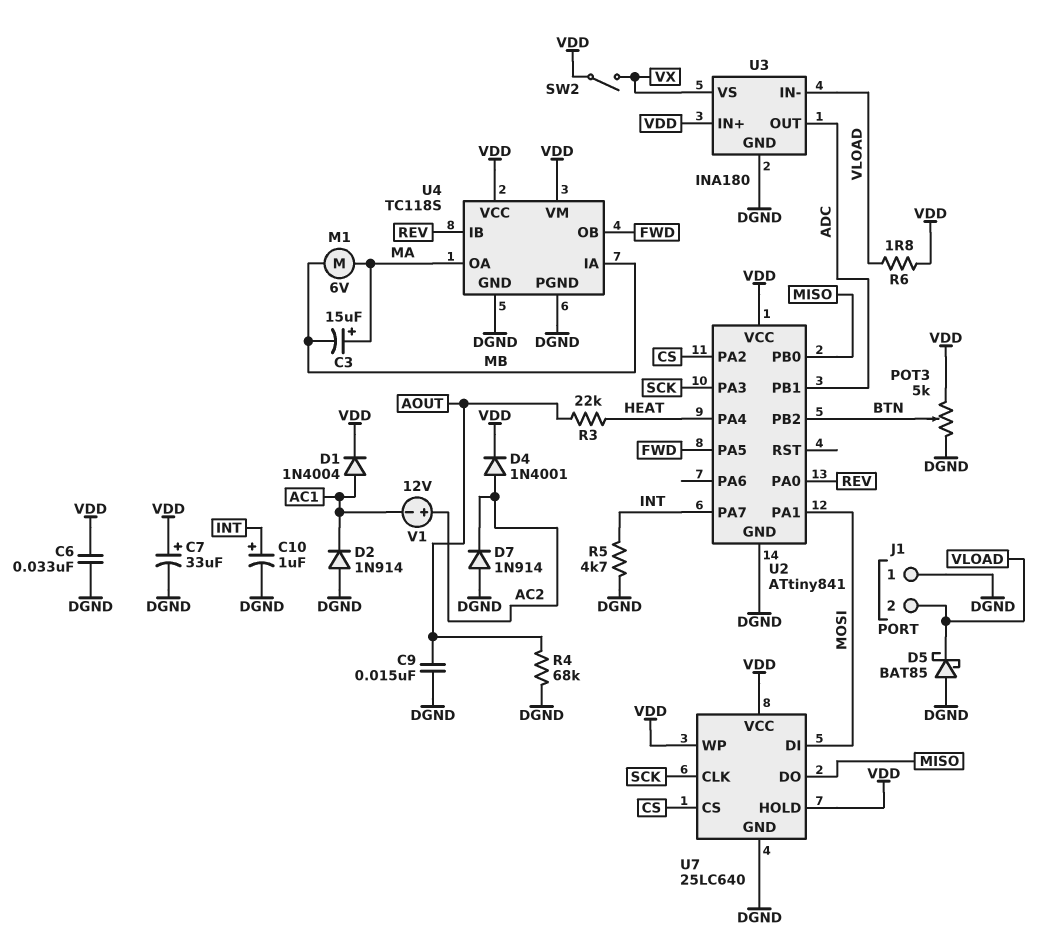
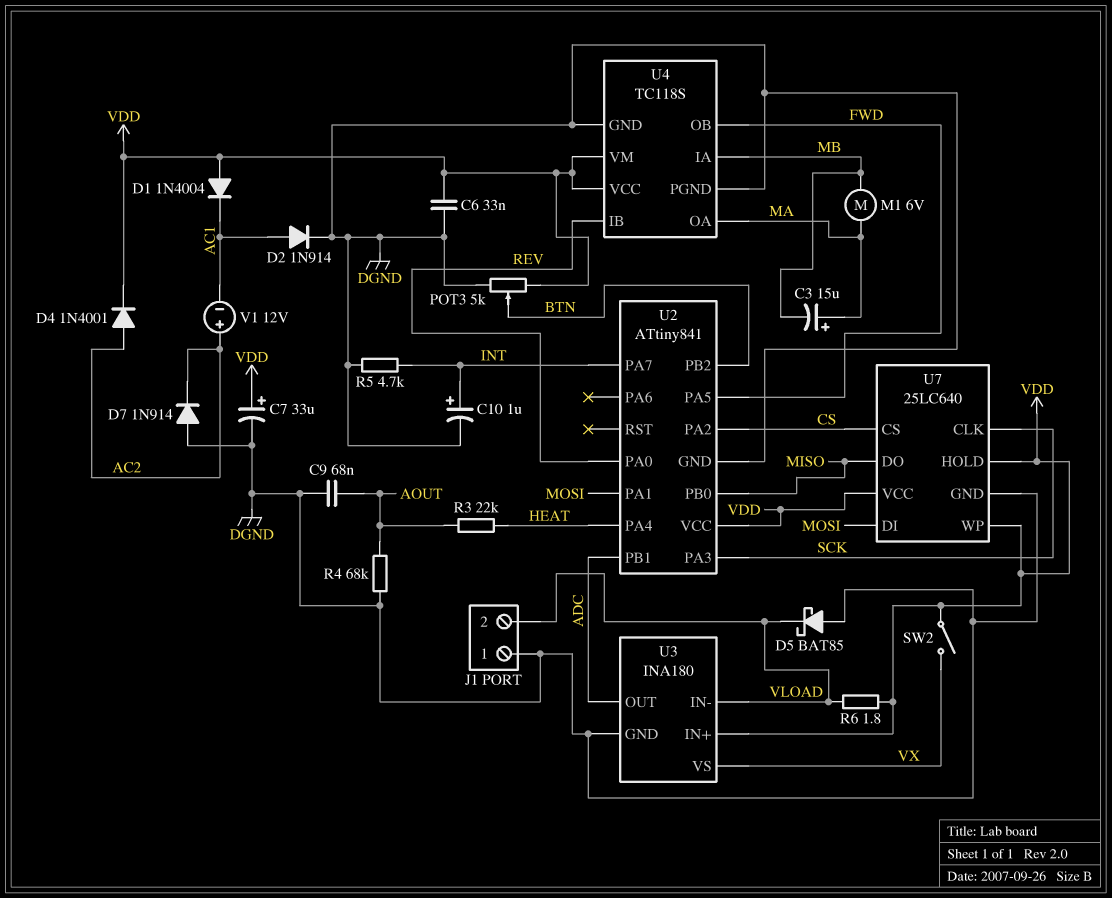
C9: 15nF (AOUT, DGND) -> 68nF (AOUT, DGND)
D1: diode 1N4004 (A AC1, K VDD) -> diode 1N4004 (A VDD, K AC1)
D2: diode 1N914 (A DGND, K AC1) -> diode 1N914 (A AC1, K DGND)

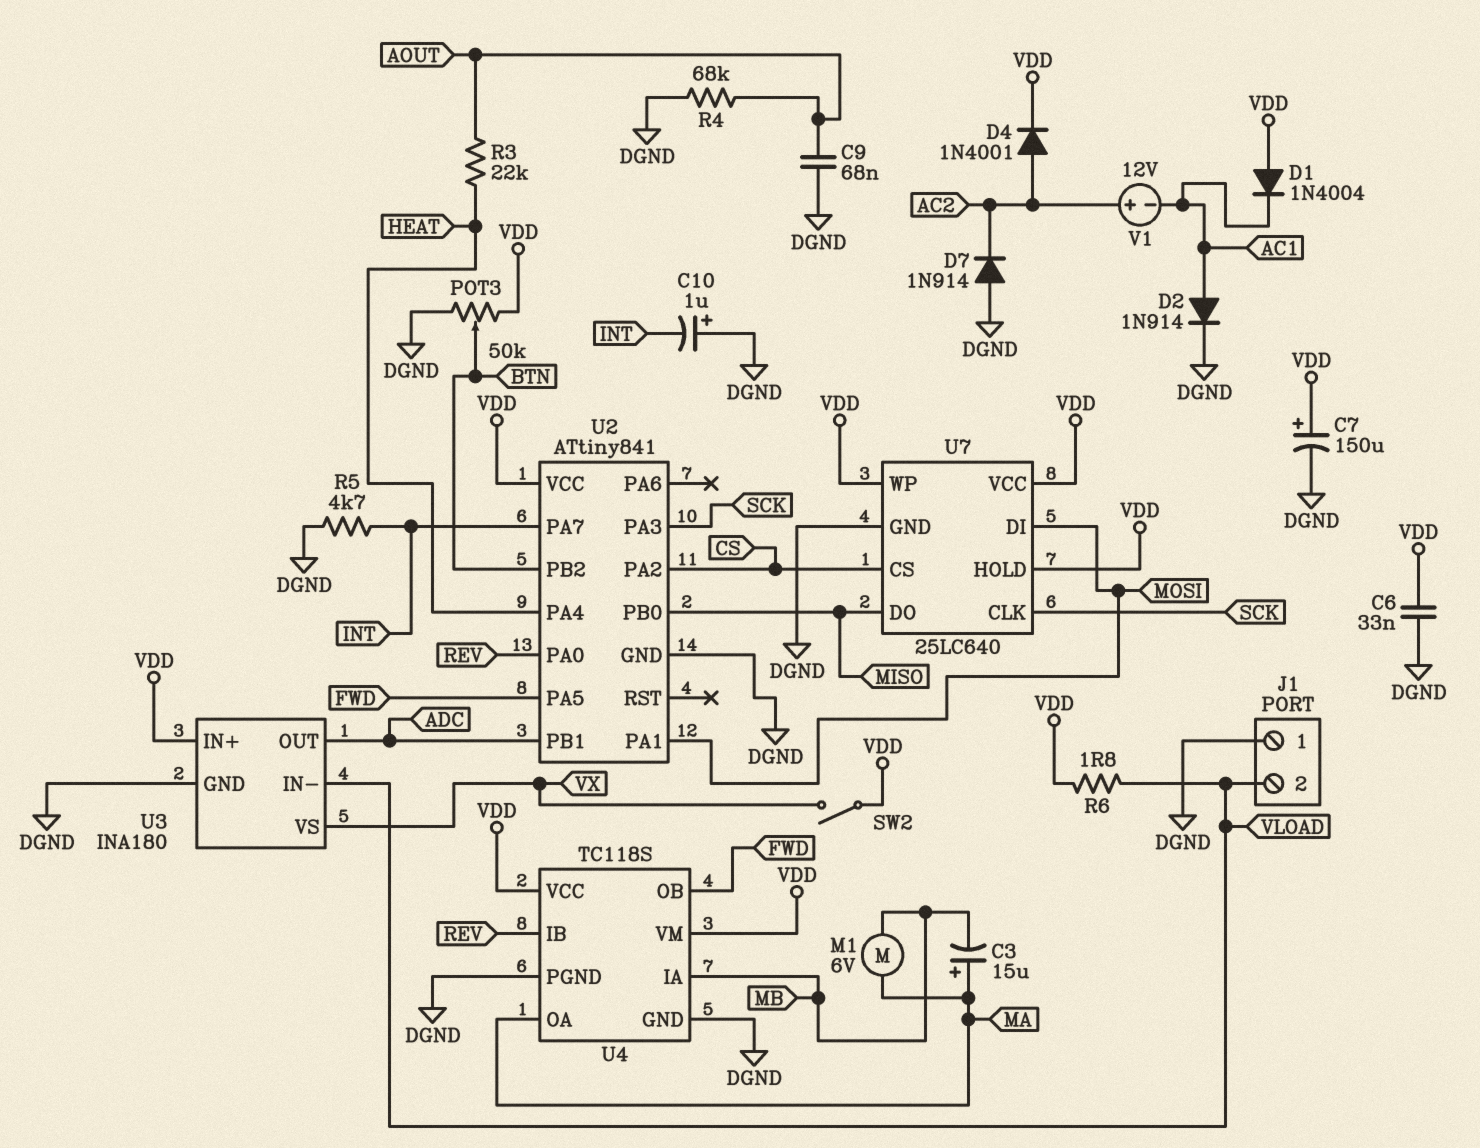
C7: 33uF (plus VDD, minus DGND) -> 150uF (plus VDD, minus DGND)
C10: 1uF (plus INT, minus DGND) -> 1uF (plus DGND, minus INT)
D5: schottky BAT85 (A DGND, K VLOAD) -> none
POT3: 5k (DGND, VDD, wiper BTN) -> 50k (DGND, VDD, wiper BTN)

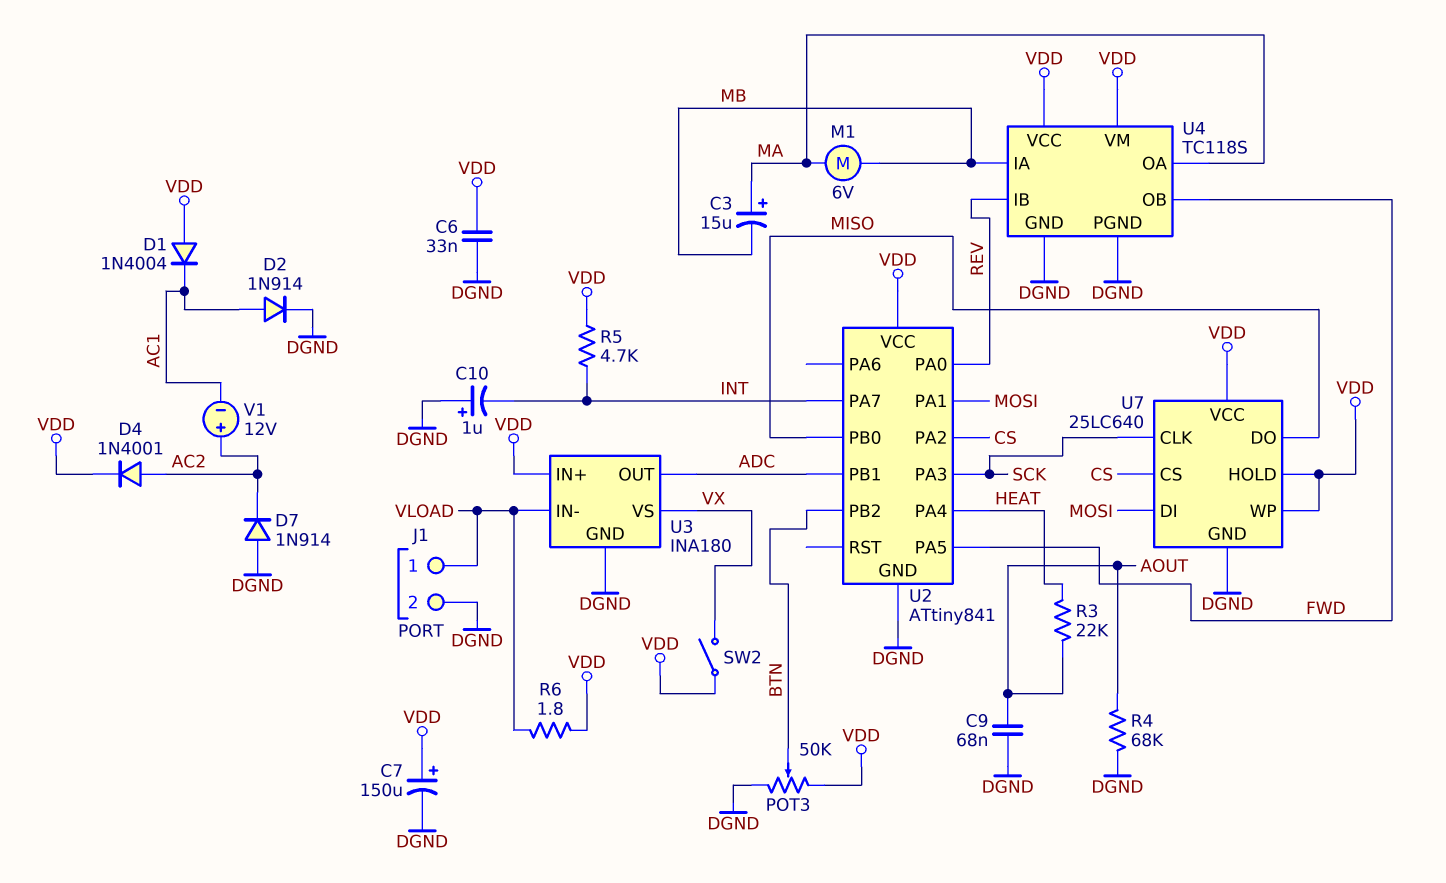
J1 pin 1: DGND -> VLOAD
J1 pin 2: VLOAD -> DGND
R5: 4.7k (DGND, INT) -> 4.7k (INT, VDD)

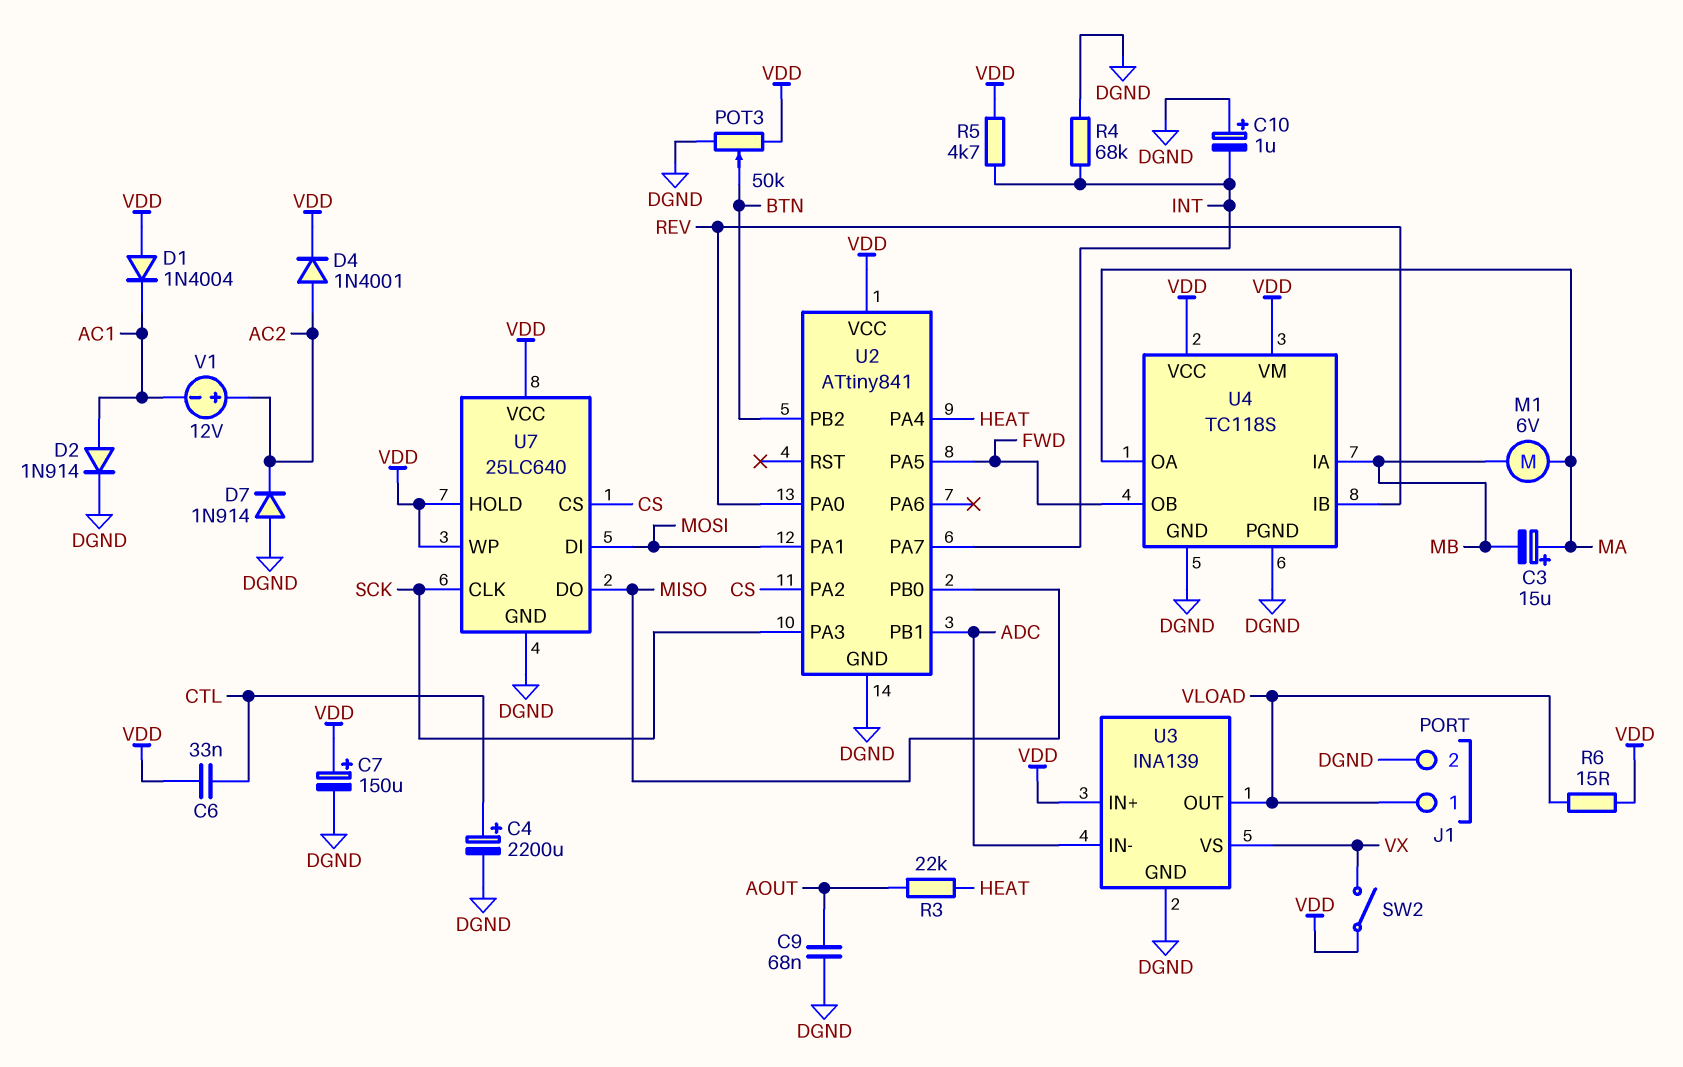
C4: none -> 2200uF (plus CTL, minus DGND)
C6: 33nF (DGND, VDD) -> 33nF (CTL, VDD)
R4: 68k (AOUT, DGND) -> 68k (DGND, INT)
R6: 1.8 (VDD, VLOAD) -> 15 (VDD, VLOAD)
U3: INA180 -> INA139
U3 pin IN-: VLOAD -> ADC
U3 pin OUT: ADC -> VLOAD

